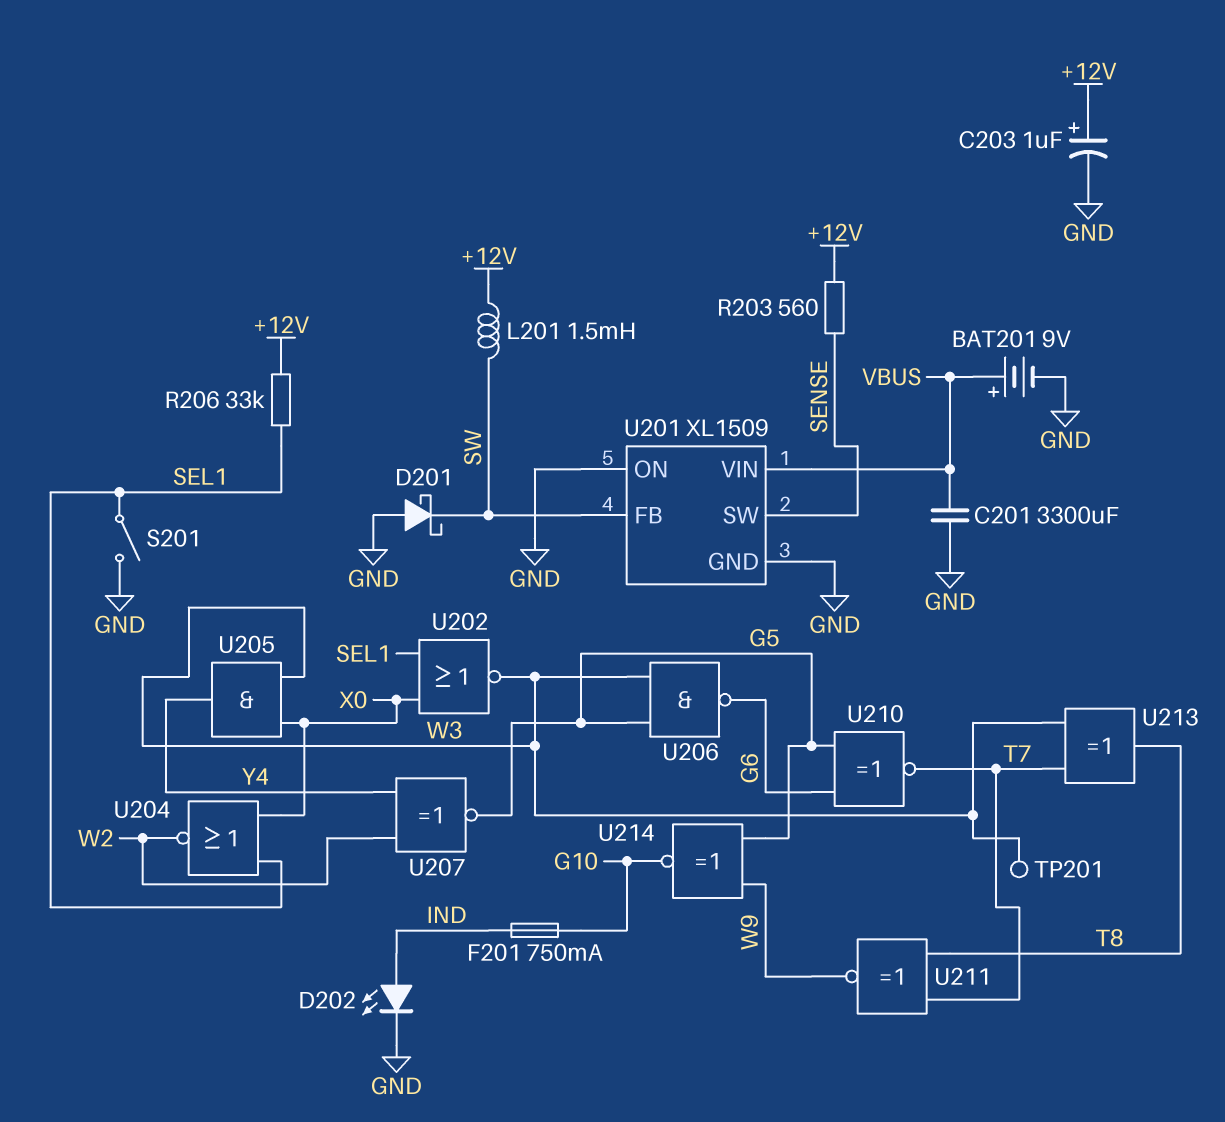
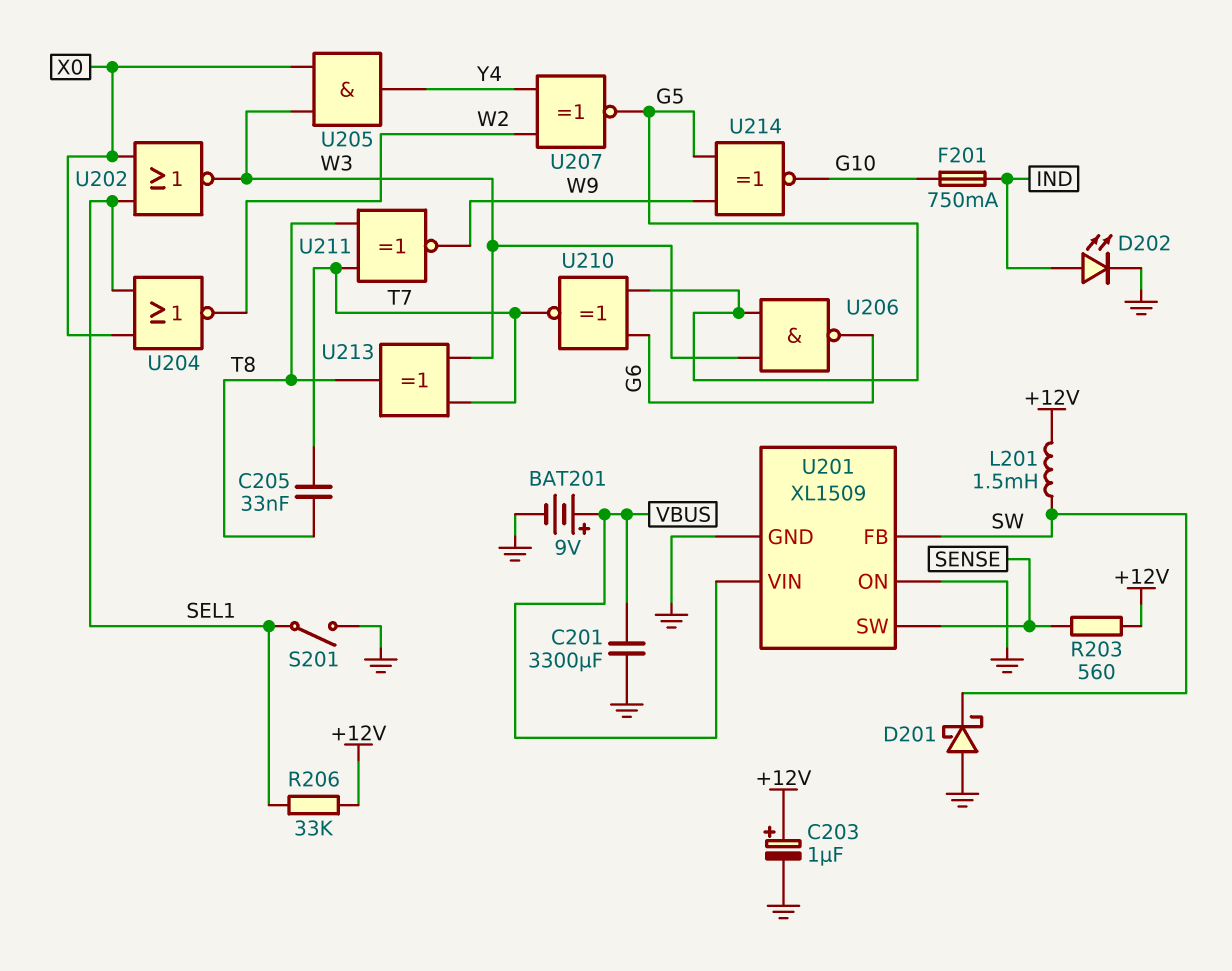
C205: none -> 33nF (T7, T8)
TP201: test point (W3) -> none

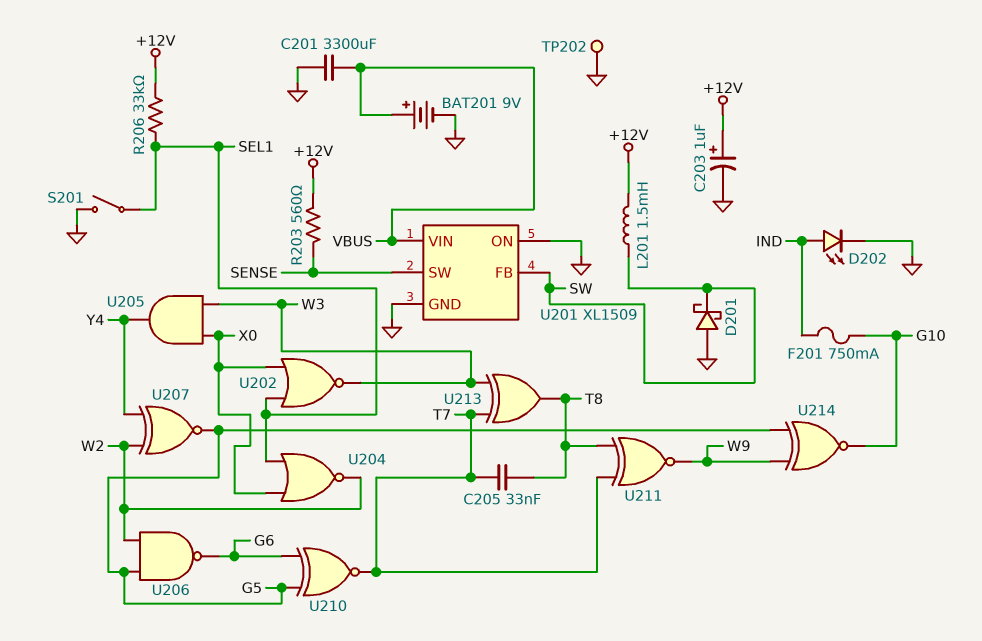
TP202: none -> test point (GND)
U206: NAND (in G5, in W3, out G6) -> NAND (in G5, in W2, out G6)

